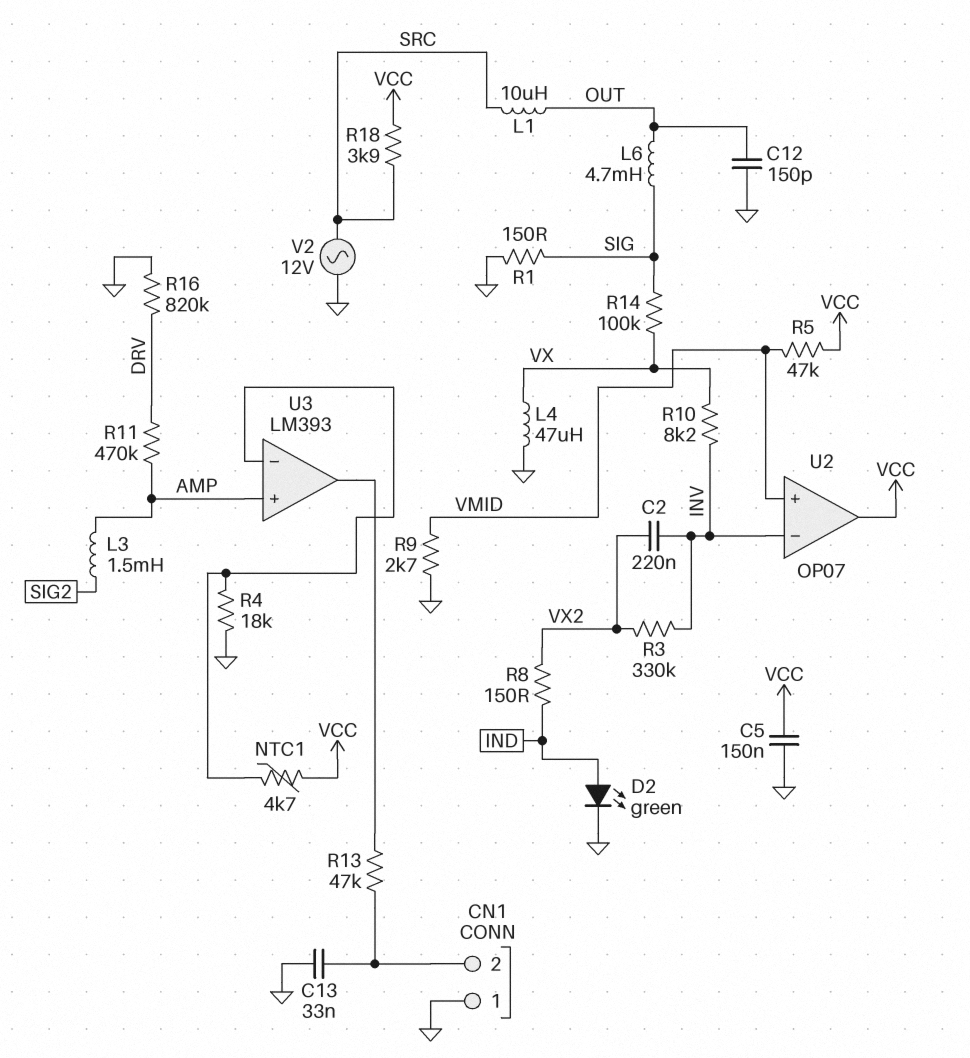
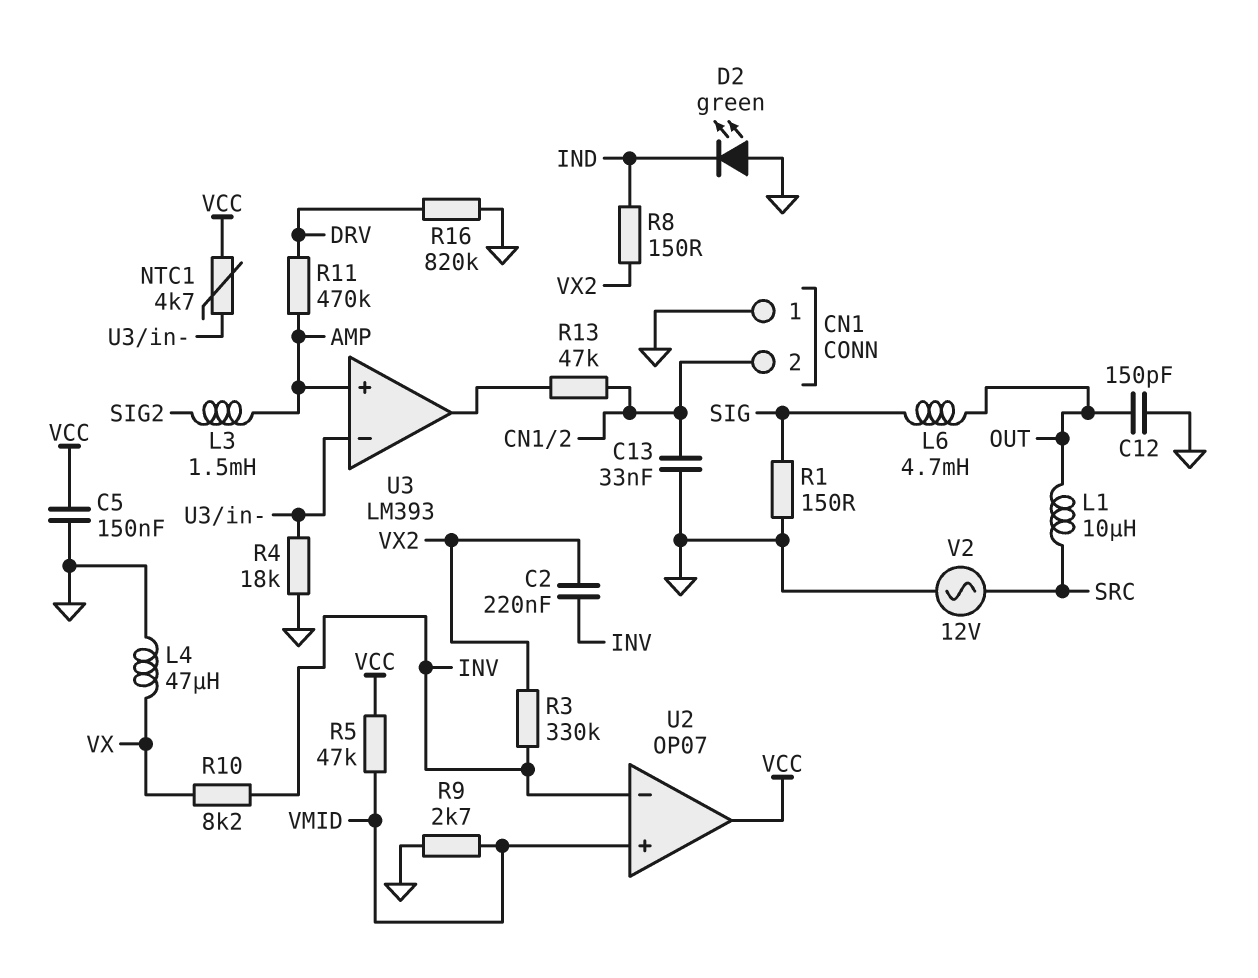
D2: LED green (A IND, K GND) -> LED green (A GND, K IND)
R14: 100k (SIG, VX) -> none
R18: 3.9k (SRC, VCC) -> none

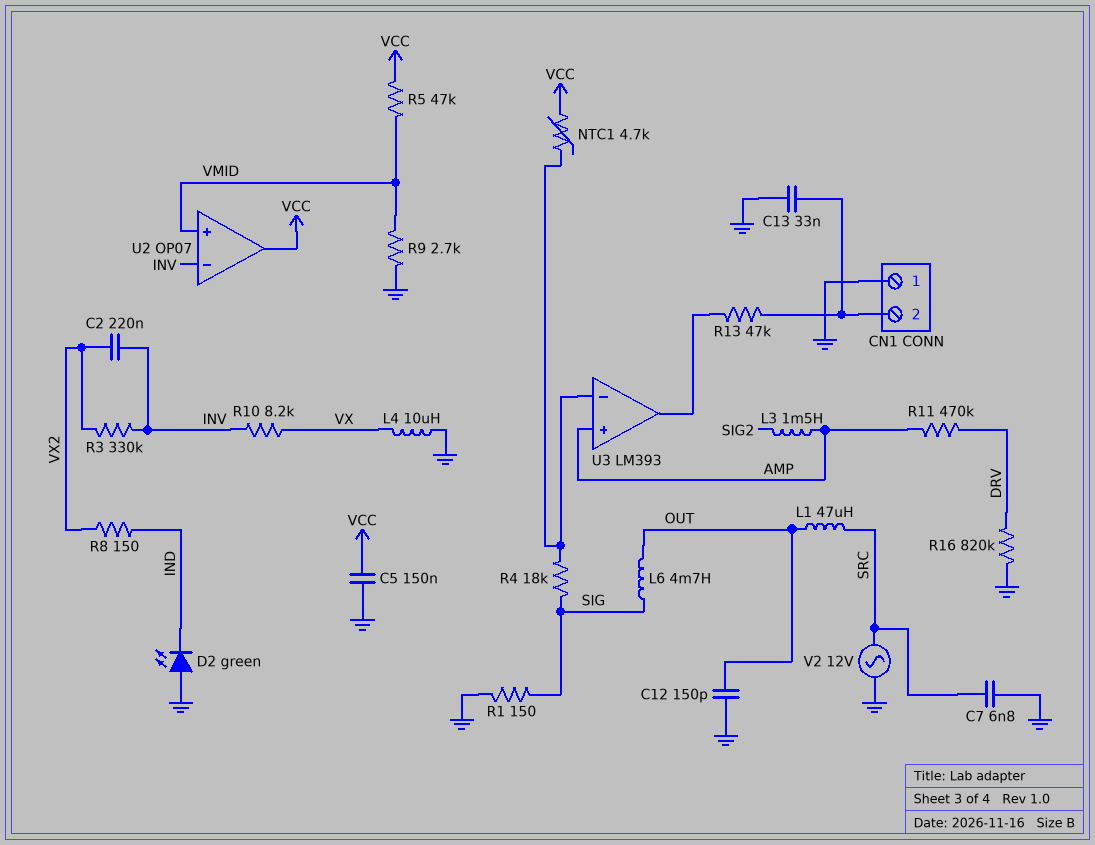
C7: none -> 6.8nF (GND, SRC)
L1: 10uH (OUT, SRC) -> 47uH (OUT, SRC)
L4: 47uH (GND, VX) -> 10uH (GND, VX)
R4: 18k (GND, U3/in-) -> 18k (SIG, U3/in-)

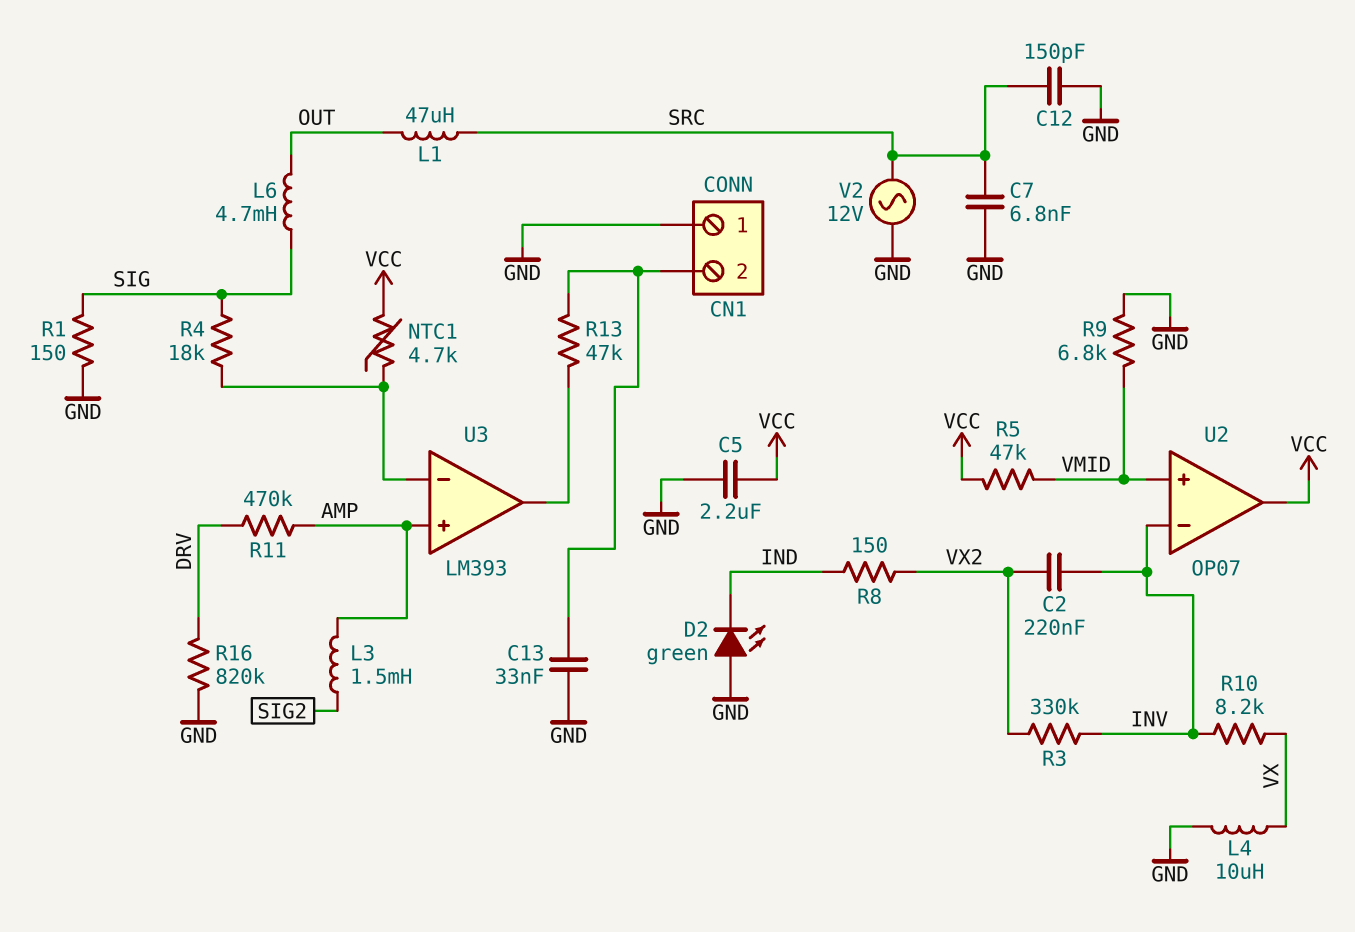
C5: 150nF (GND, VCC) -> 2.2uF (GND, VCC)
C12: 150pF (GND, OUT) -> 150pF (GND, SRC)
R9: 2.7k (GND, VMID) -> 6.8k (GND, VMID)

